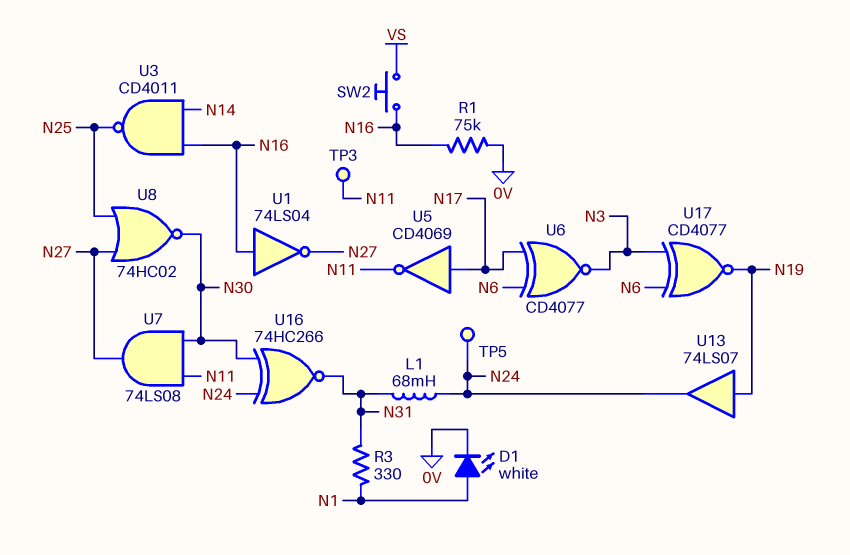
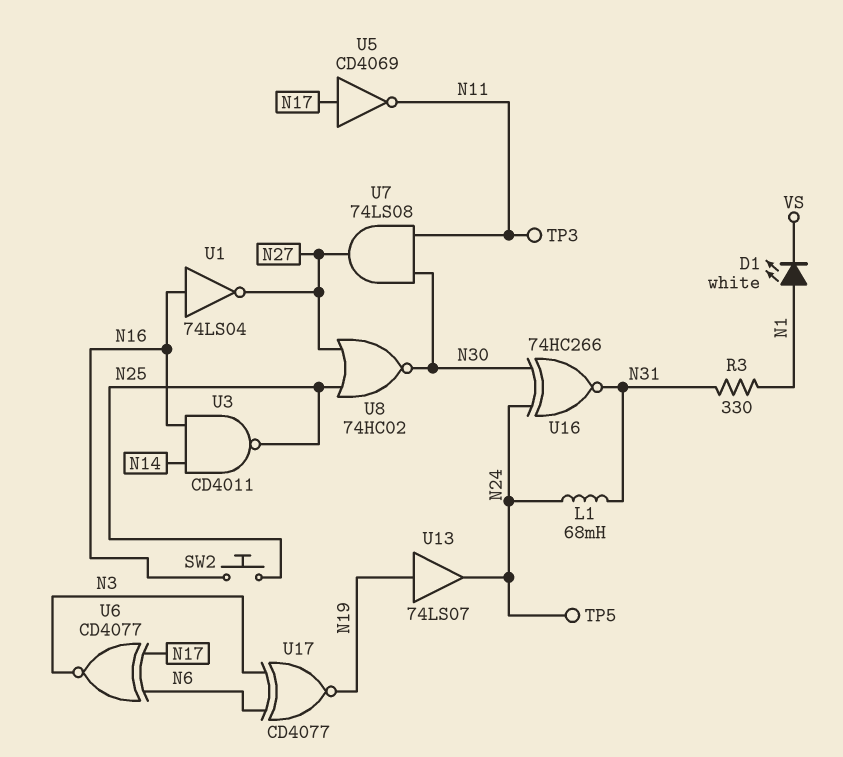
D1: LED white (A N1, K 0V) -> LED white (A N1, K VS)
R1: 75k (0V, N16) -> none
SW2: button (N16, VS) -> button (N16, N25)

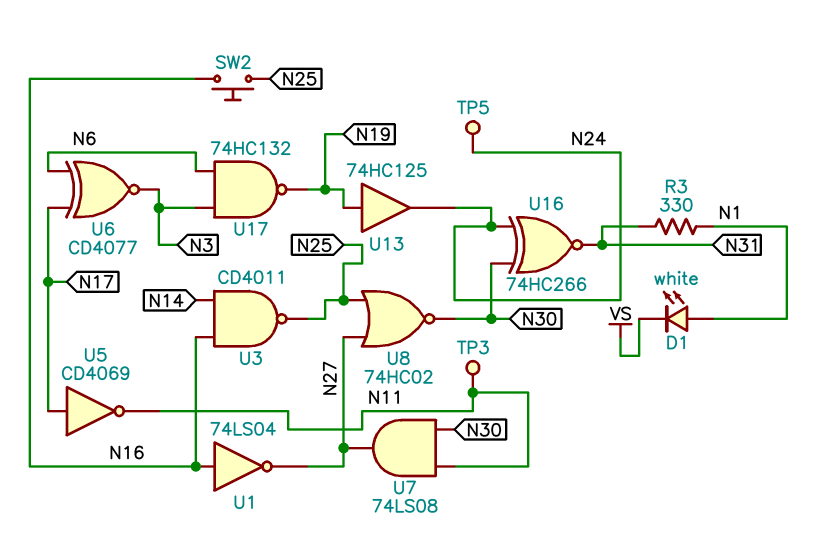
L1: 68mH (N24, N31) -> none
U13: buffer 74LS07 (in N19, out N24) -> buffer 74HC125 (in N19, out N24)
U17: XNOR CD4077 (in N3, in N6, out N19) -> NAND 74HC132 (in N3, in N6, out N19)

